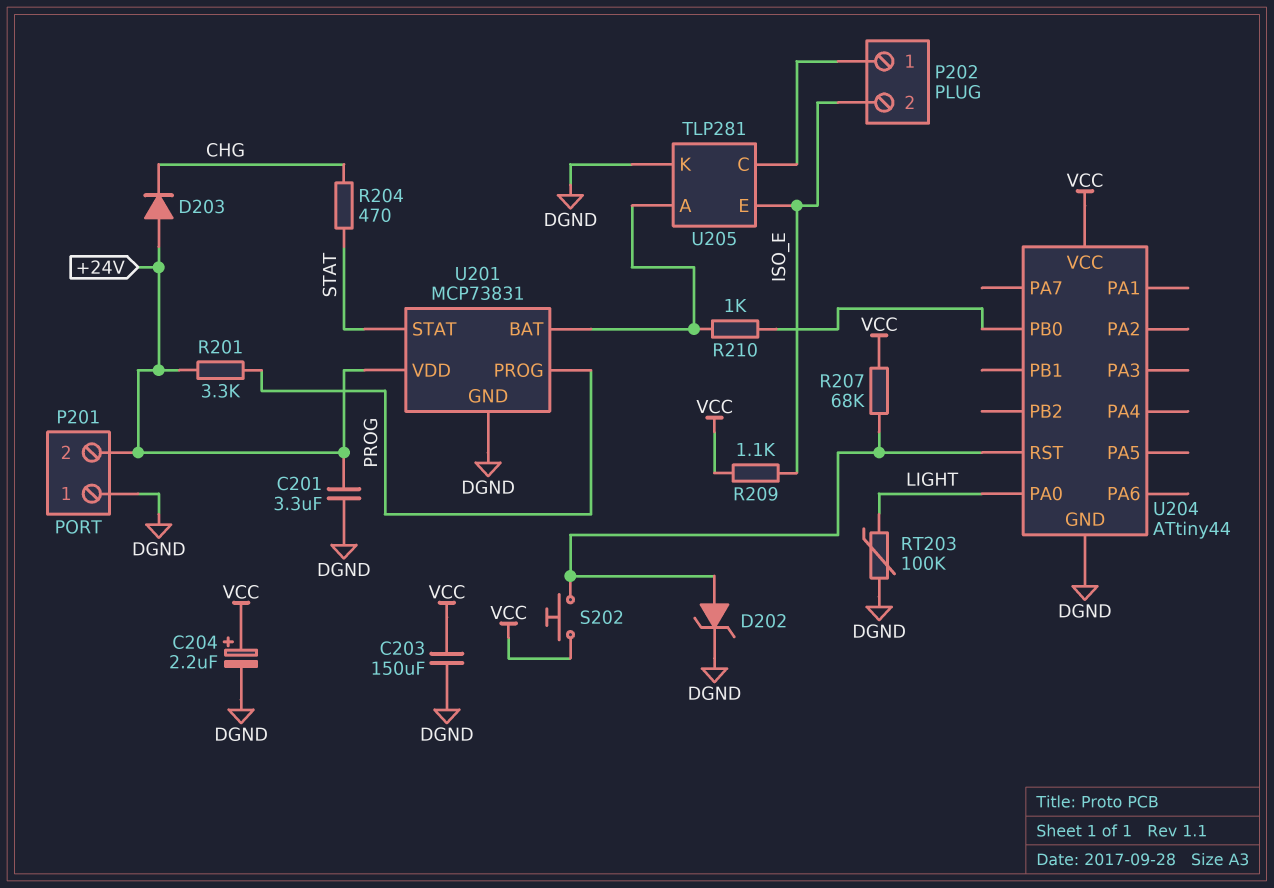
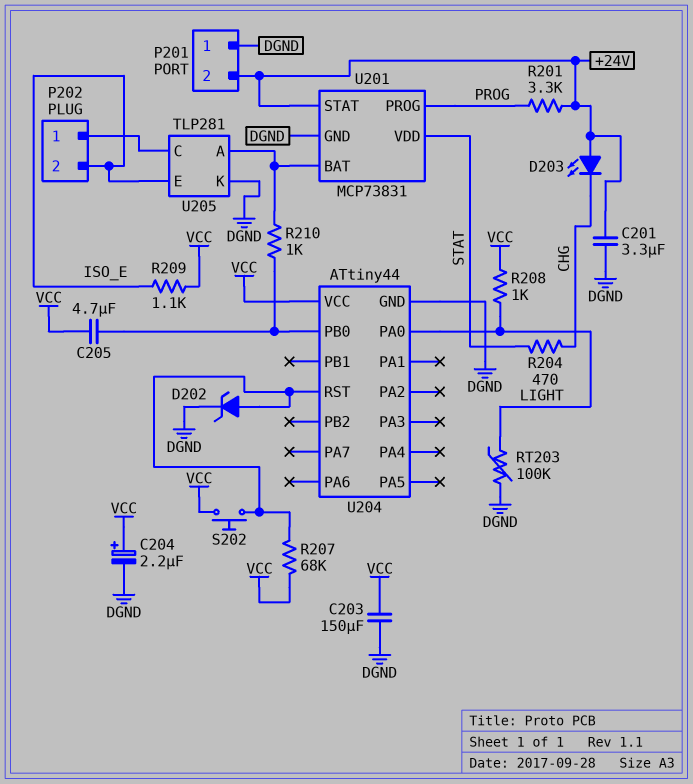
C205: none -> 4.7uF (U204/PB0, VCC)
D203: diode (A +24V, K CHG) -> LED (A +24V, K CHG)
R208: none -> 1k (LIGHT, VCC)
U201 pin STAT: STAT -> +24V
U201 pin VDD: +24V -> STAT

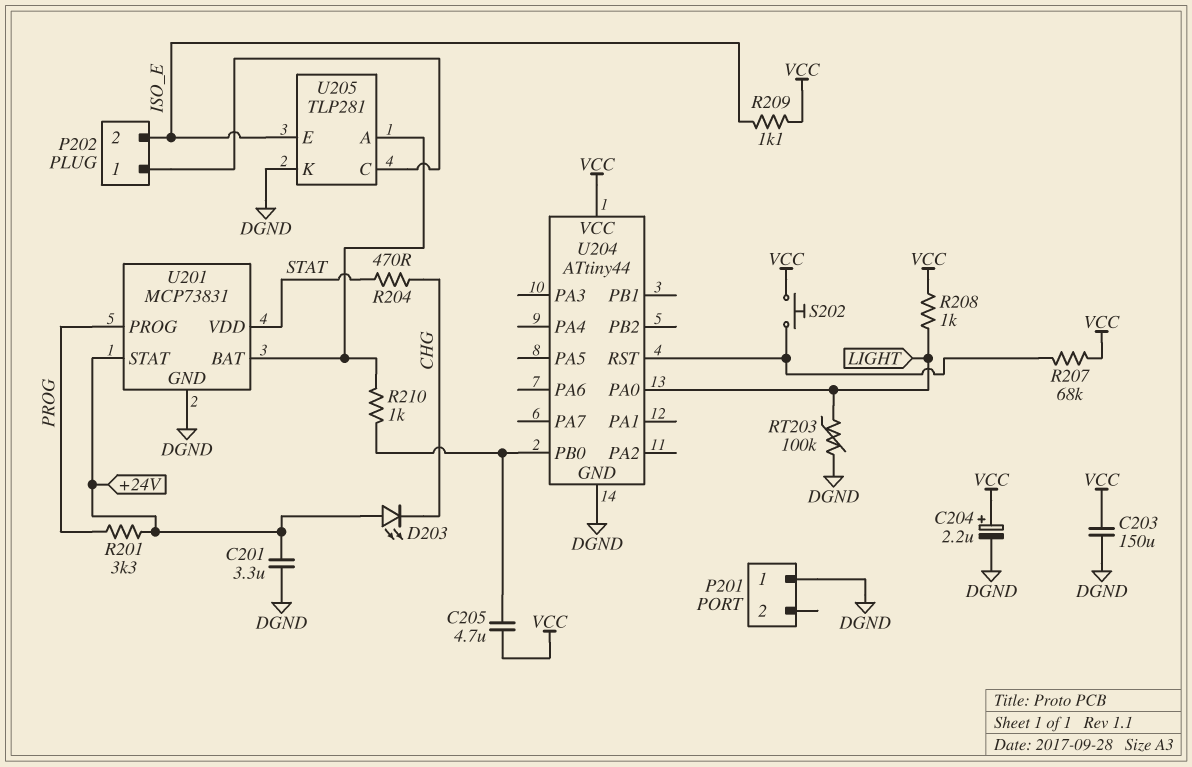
D202: zener (A U204/RST, K DGND) -> none
P201 pin 2: +24V -> none

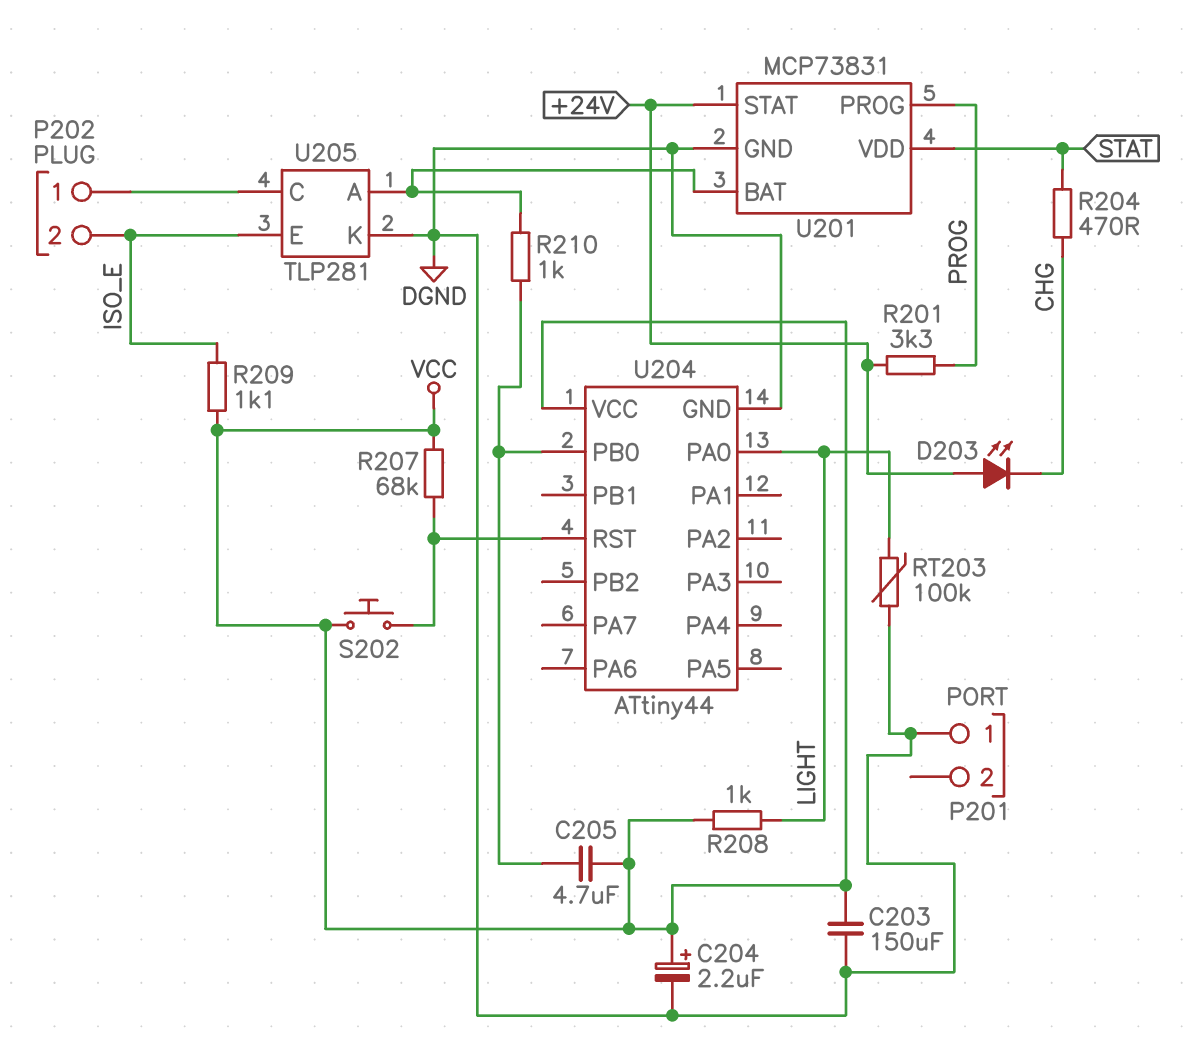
C201: 3.3uF (+24V, DGND) -> none

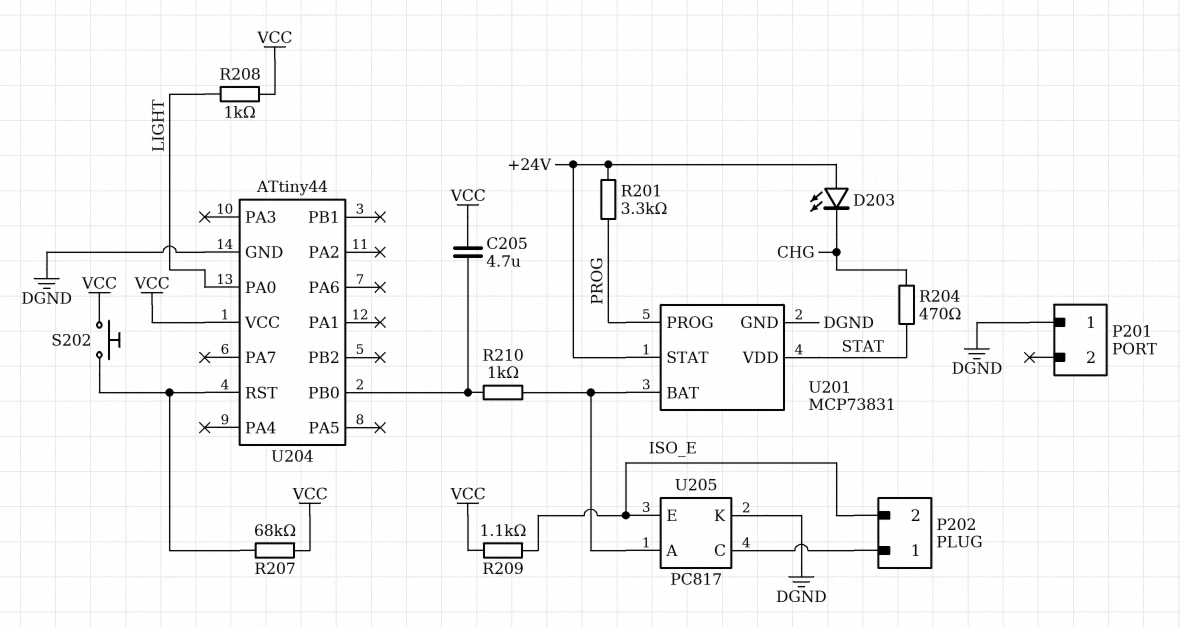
C203: 150uF (DGND, VCC) -> none
C204: 2.2uF (plus VCC, minus DGND) -> none
RT203: 100k (DGND, LIGHT) -> none
U205: TLP281 -> PC817

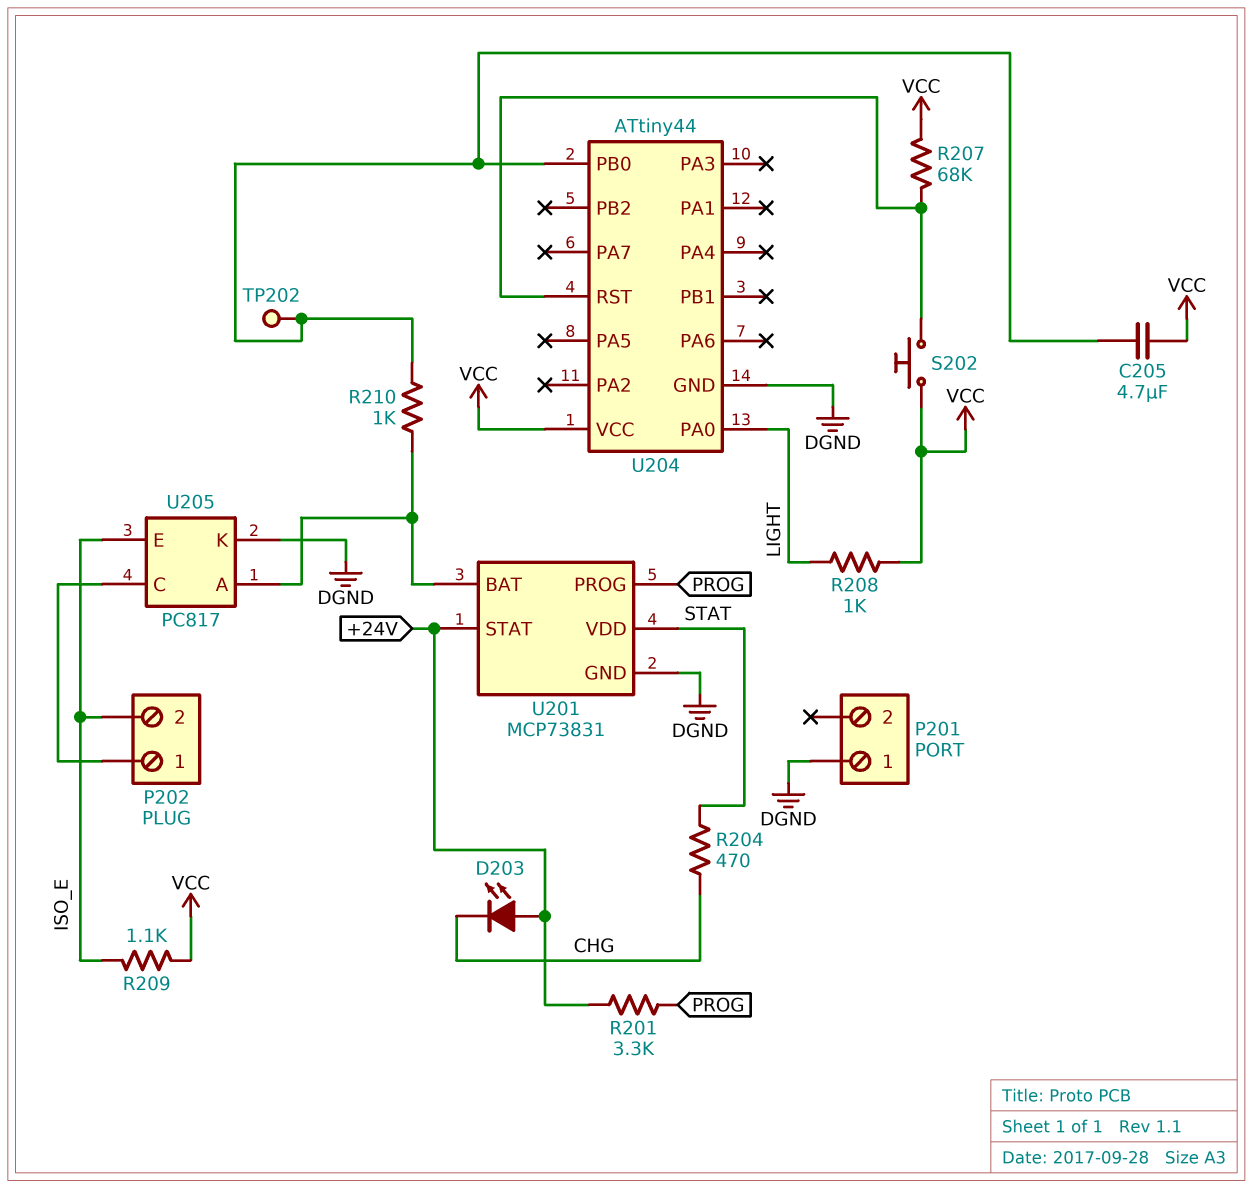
TP202: none -> test point (U204/PB0)

